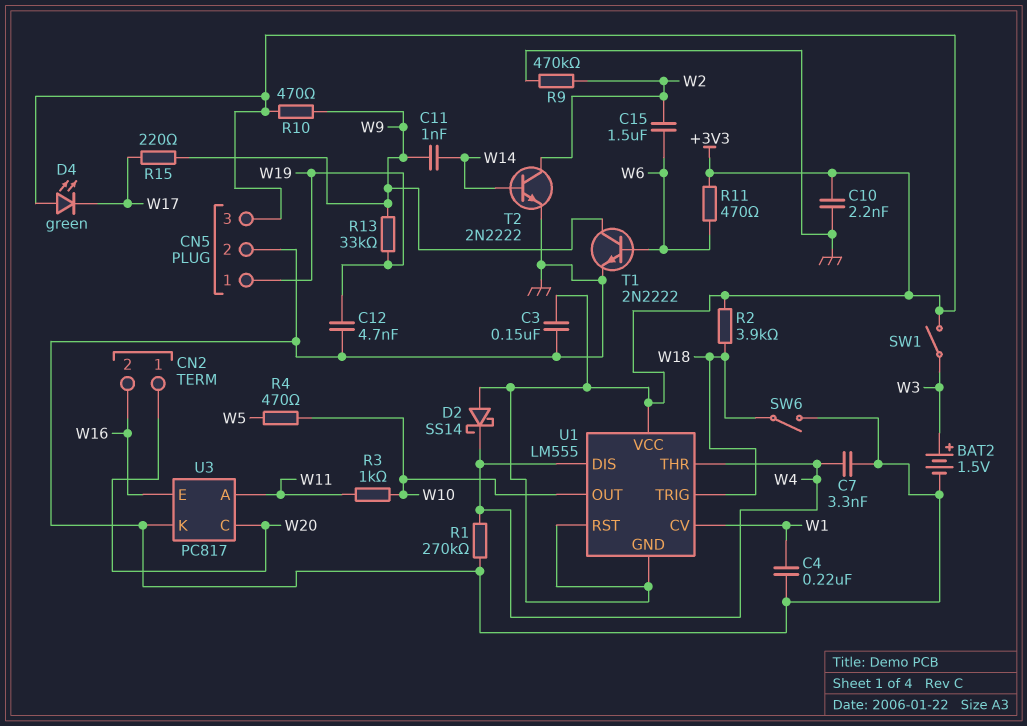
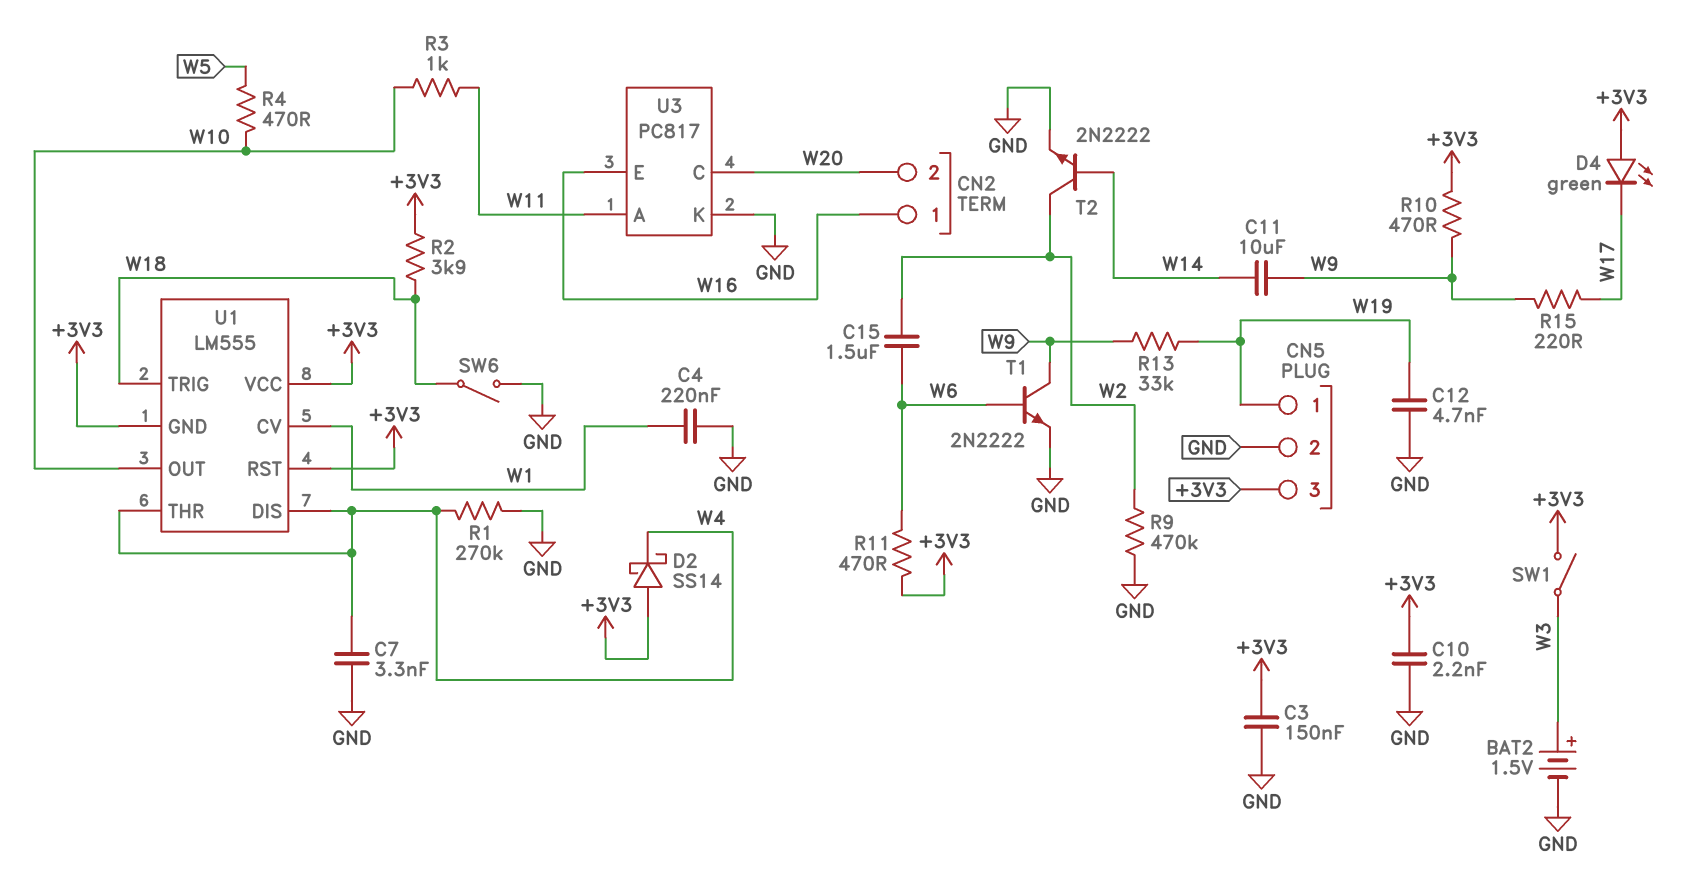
C11: 1nF (W9, W14) -> 10uF (W9, W14)
CN2 pin 1: W20 -> W16
CN2 pin 2: W16 -> W20

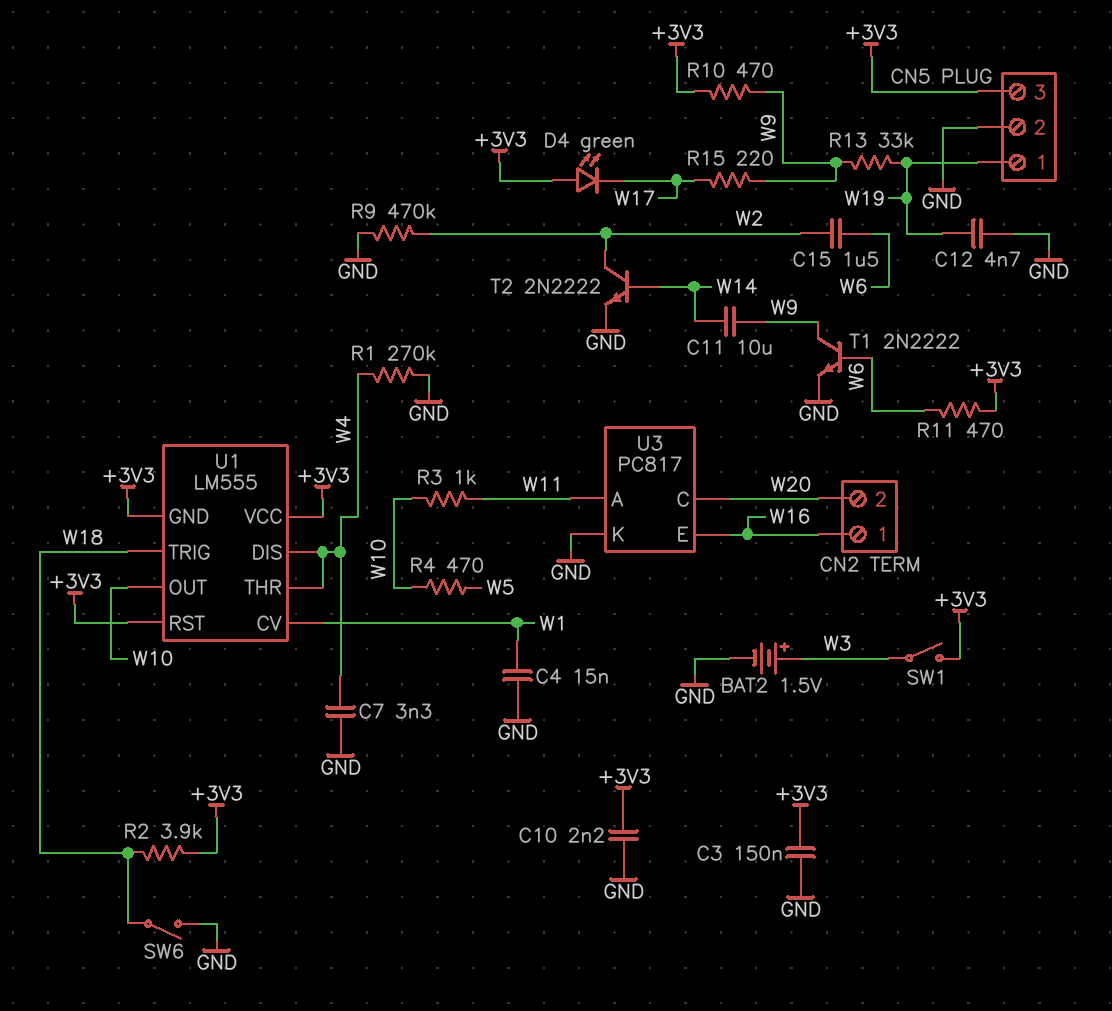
C4: 220nF (GND, W1) -> 15nF (GND, W1)
D2: schottky SS14 (A +3V3, K W4) -> none

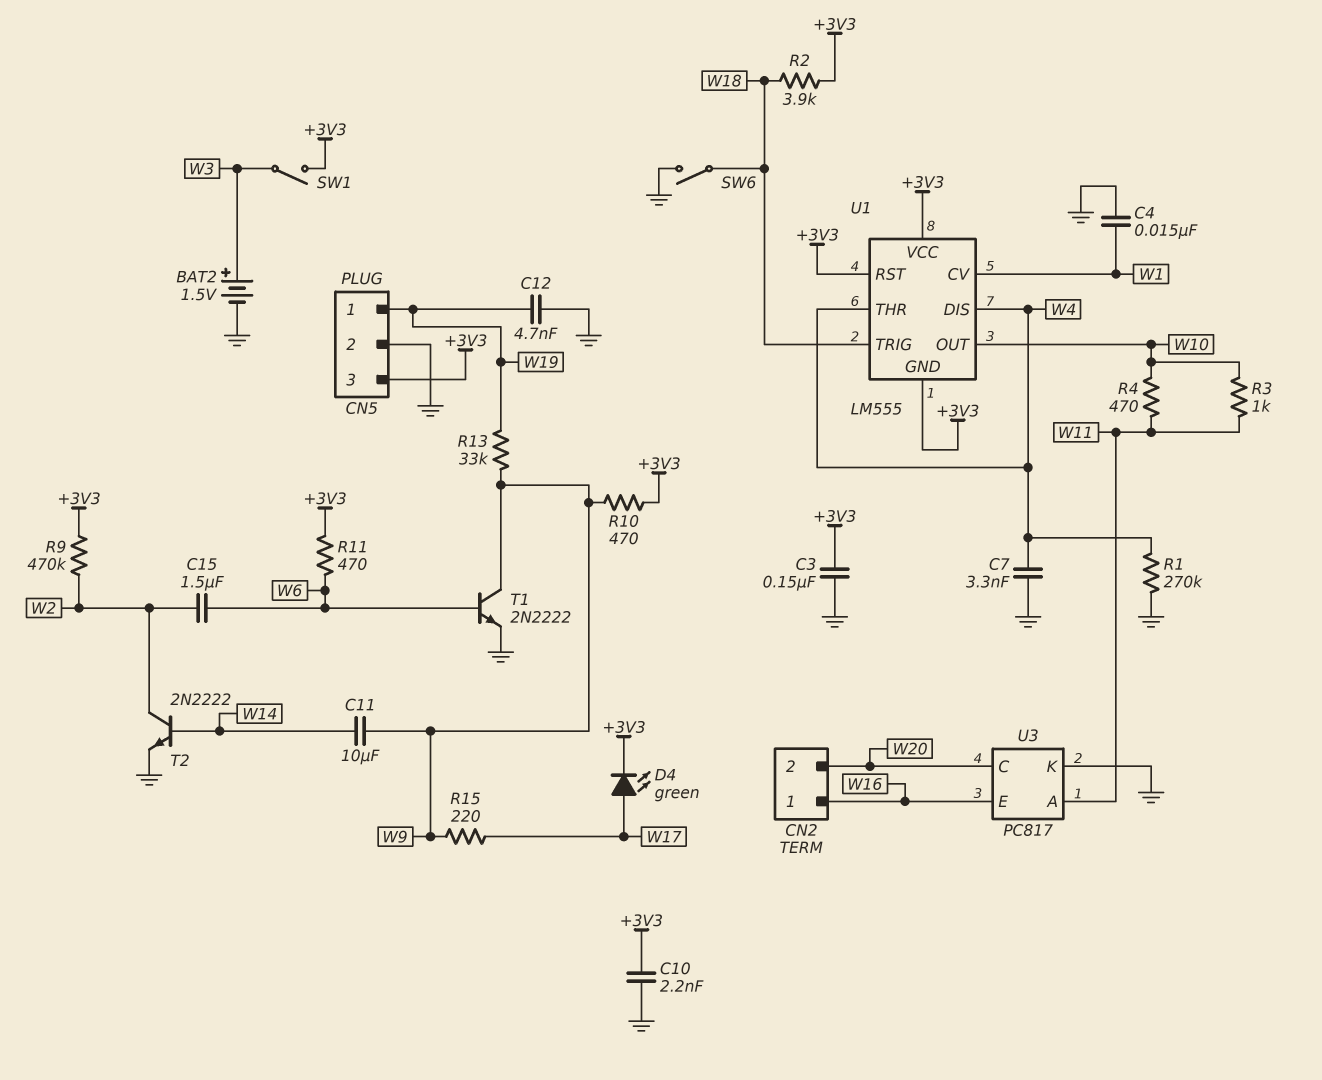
D4: LED green (A +3V3, K W17) -> LED green (A W17, K +3V3)
R4: 470 (W5, W10) -> 470 (W10, W11)
R9: 470k (GND, W2) -> 470k (+3V3, W2)

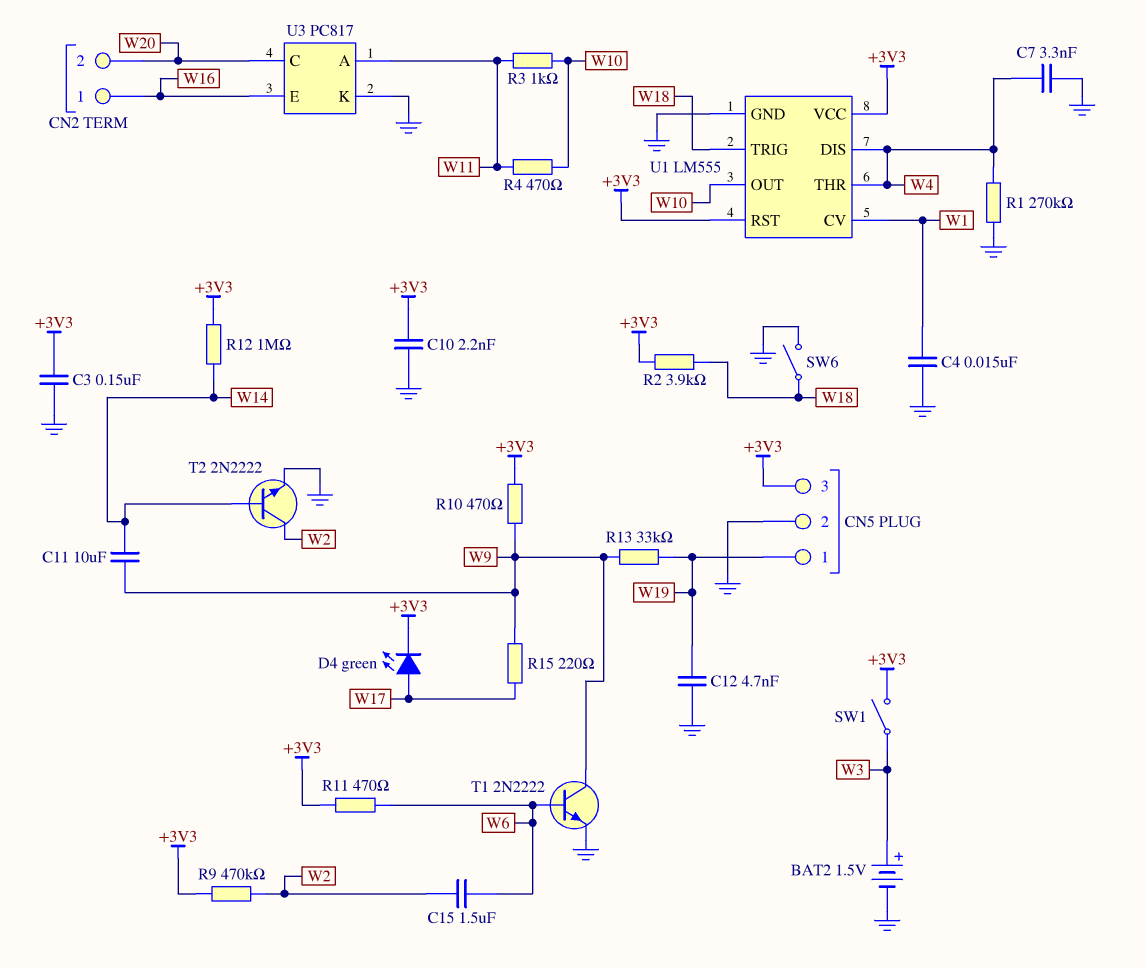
R12: none -> 1M (+3V3, W14)
U1 pin GND: +3V3 -> GND

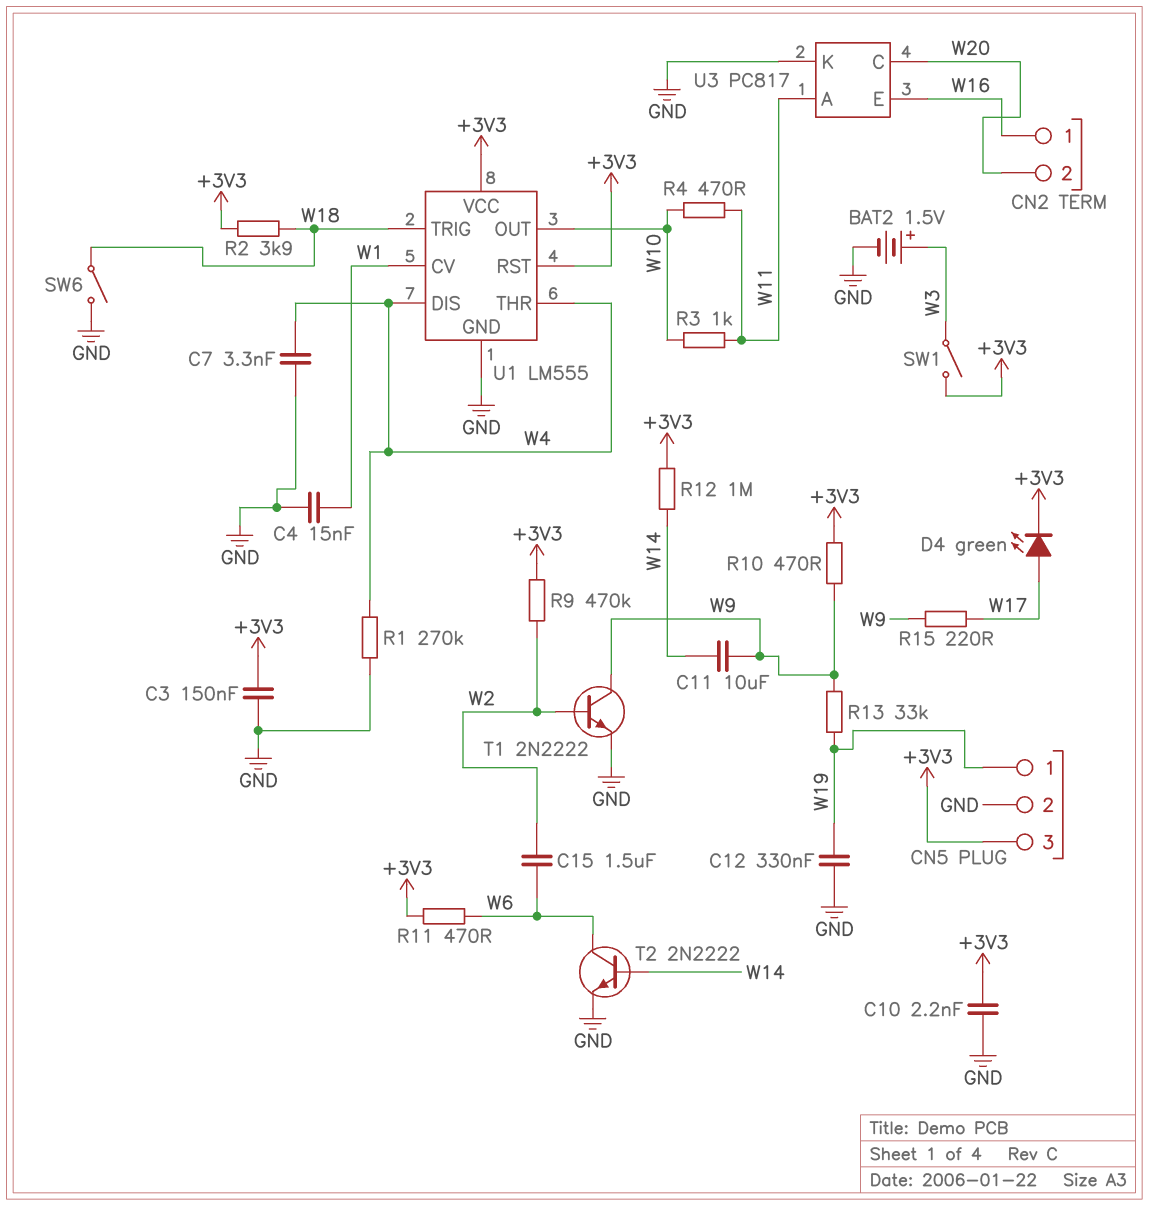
C12: 4.7nF (GND, W19) -> 330nF (GND, W19)
T1: NPN 2N2222 (B W6, C W9, E GND) -> NPN 2N2222 (B W2, C W9, E GND)
T2: NPN 2N2222 (B W14, C W2, E GND) -> NPN 2N2222 (B W14, C W6, E GND)

